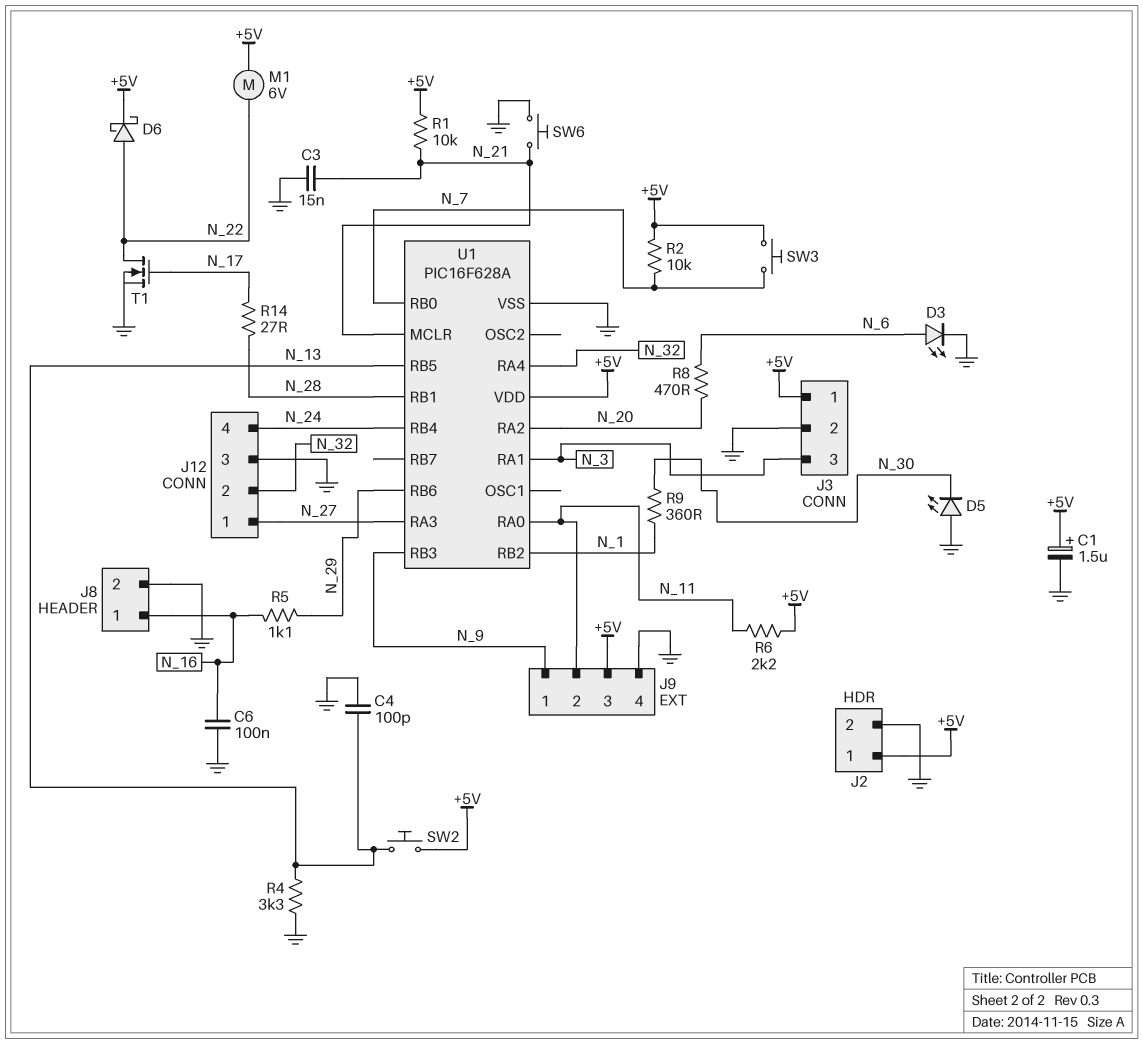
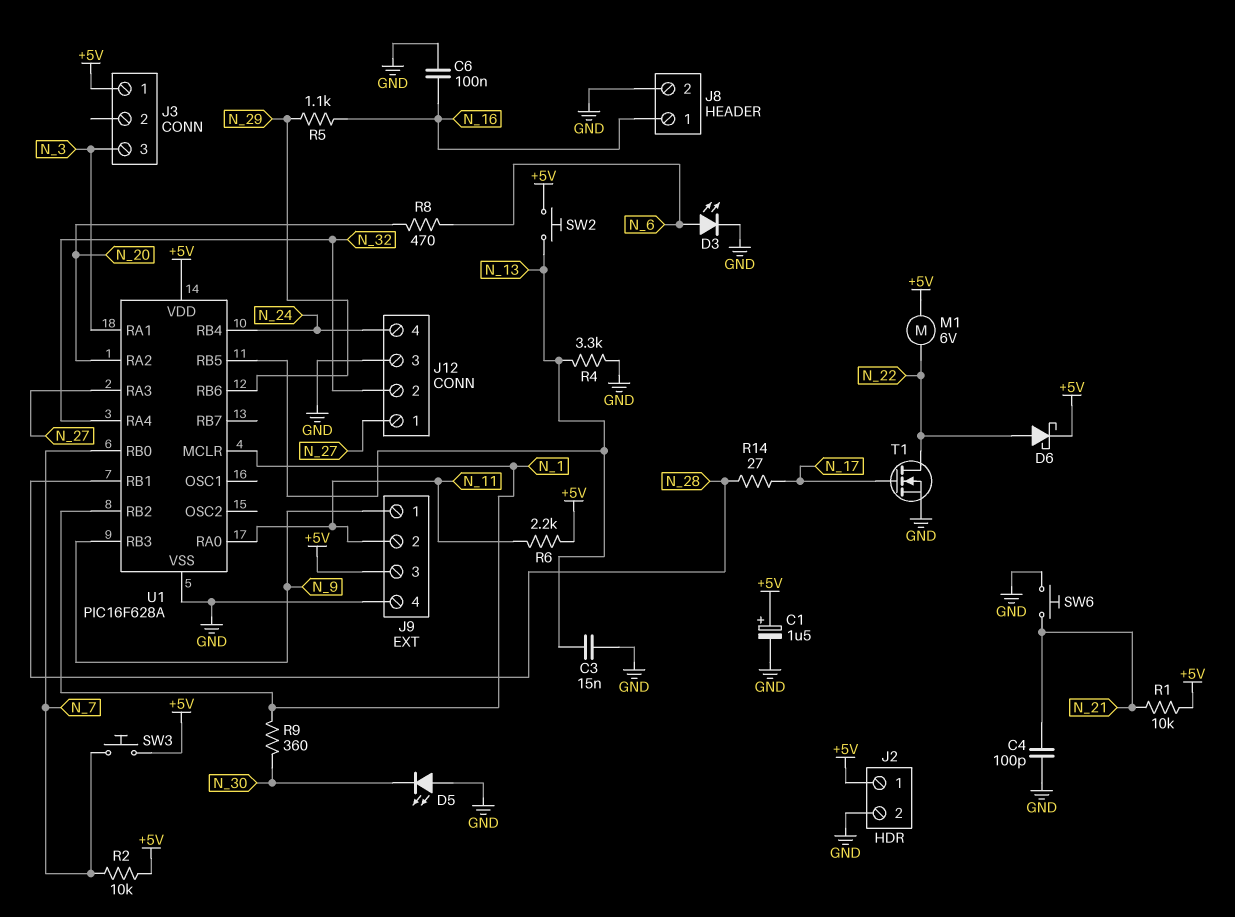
C3: 15nF (GND, N_21) -> 15nF (GND, N_13)
C4: 100pF (GND, N_13) -> 100pF (GND, N_21)
J3 pin 2: GND -> none
U1 pin MCLR: N_21 -> N_1

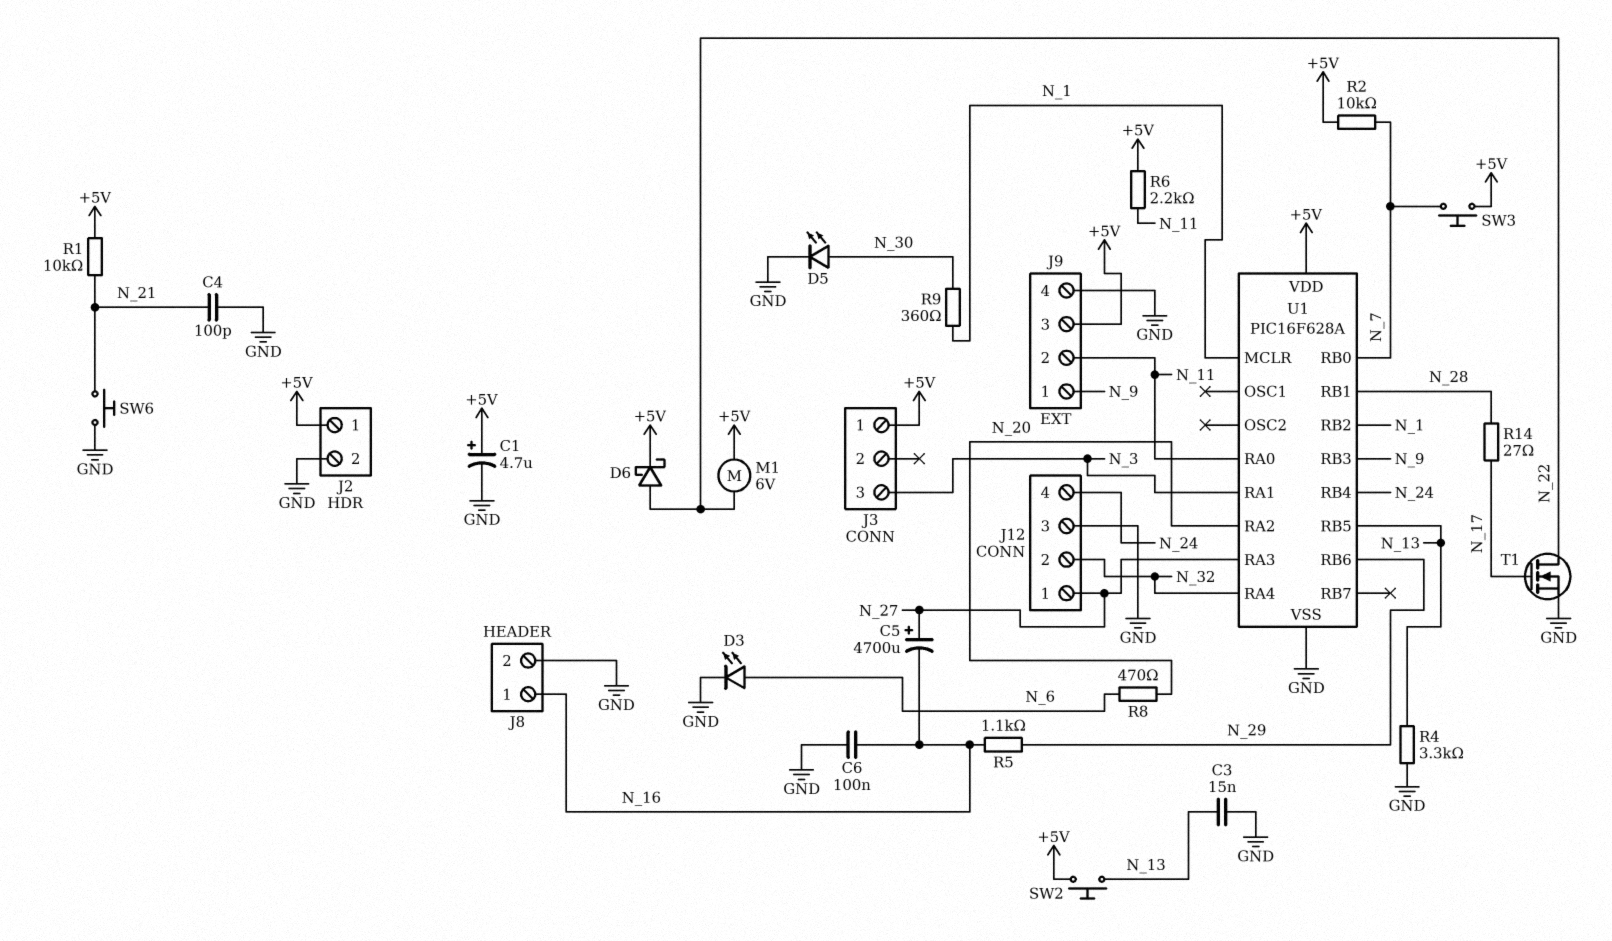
C1: 1.5uF (plus +5V, minus GND) -> 4.7uF (plus +5V, minus GND)
C5: none -> 4700uF (plus N_27, minus N_16)
D5: LED (A GND, K N_30) -> LED (A N_30, K GND)

